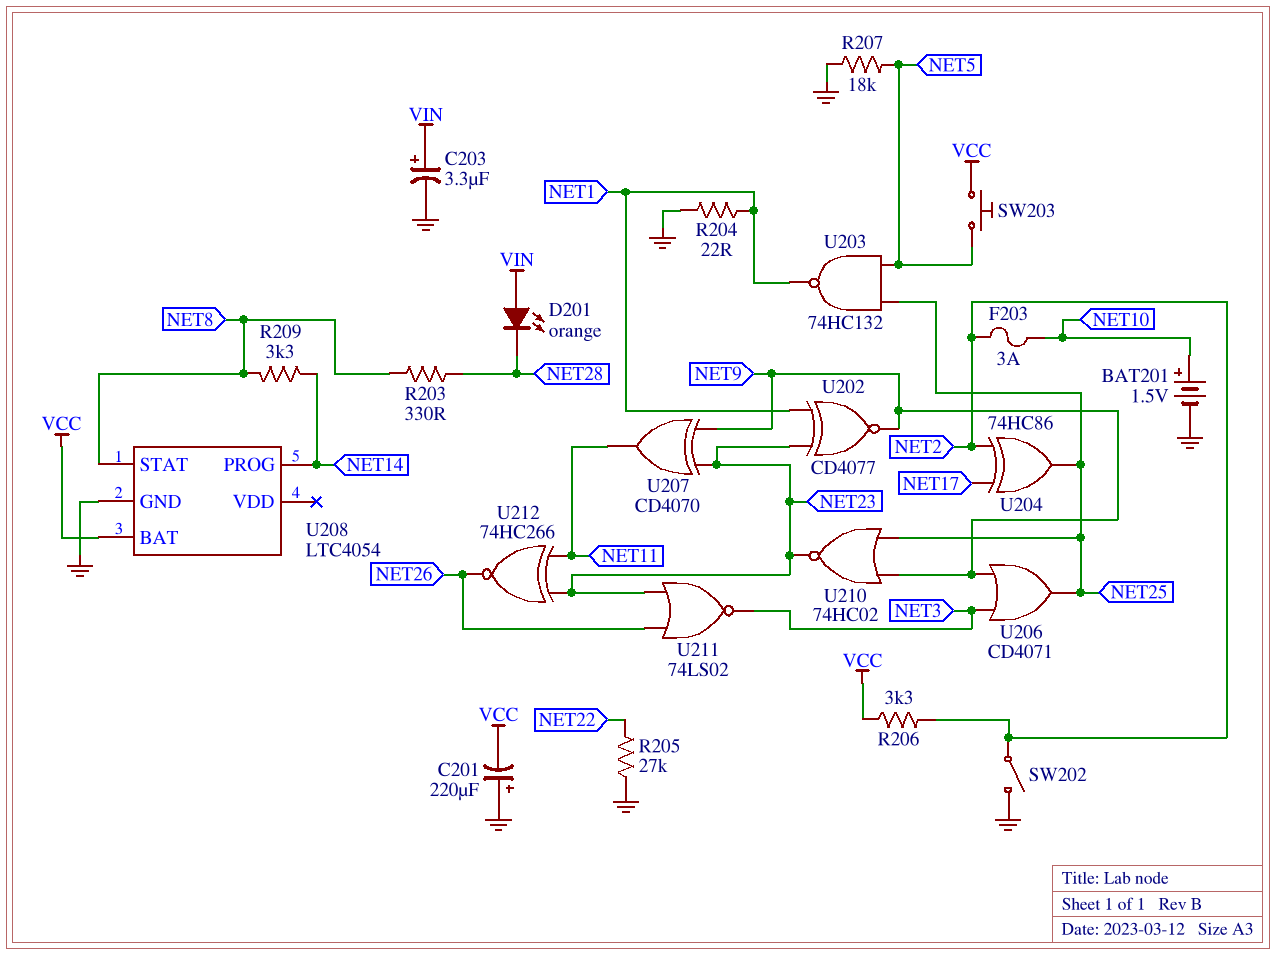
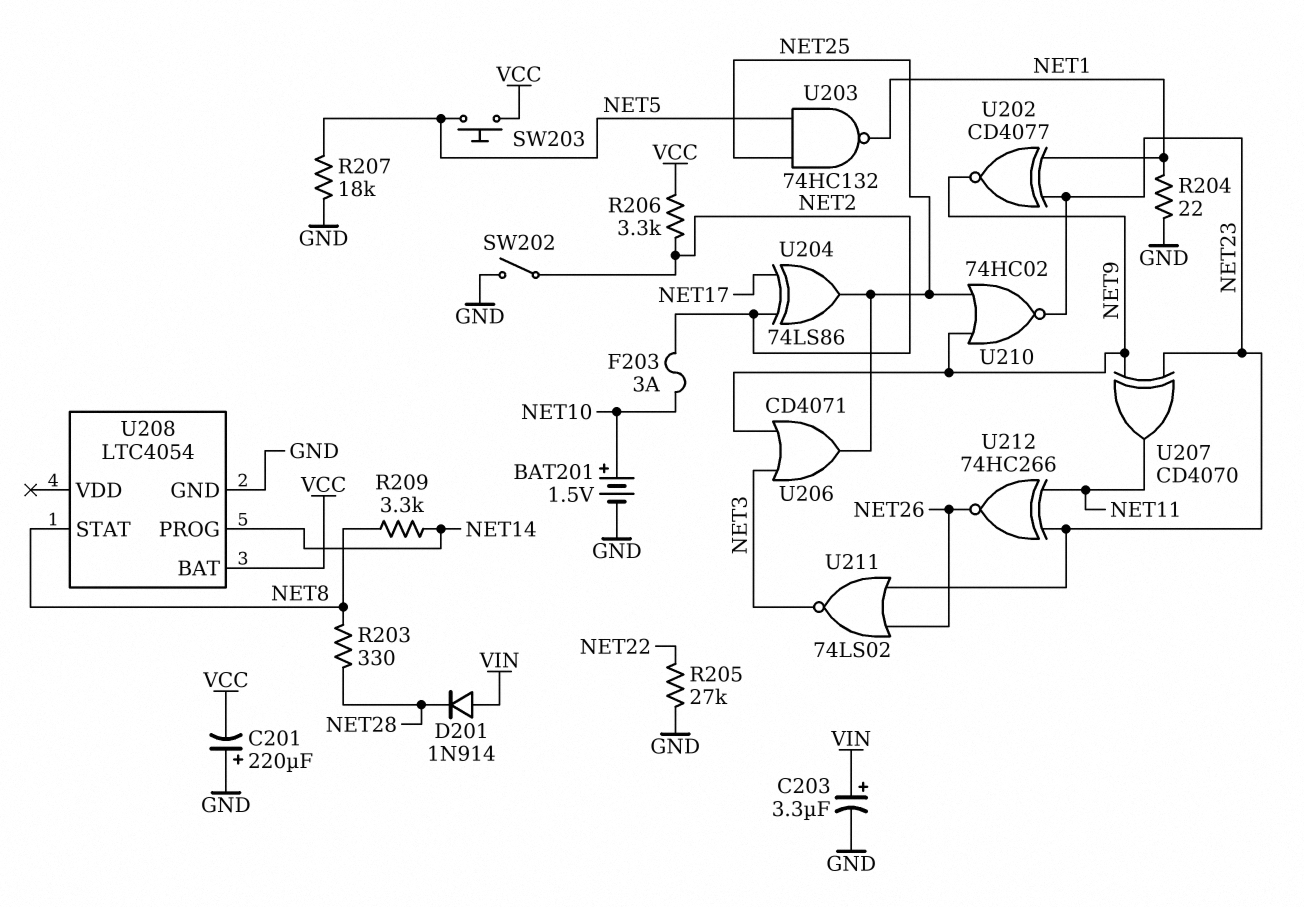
D201: LED orange (A VIN, K NET28) -> diode 1N914 (A VIN, K NET28)
U204: XOR 74HC86 (in NET2, in NET17, out NET25) -> XOR 74LS86 (in NET2, in NET17, out NET25)

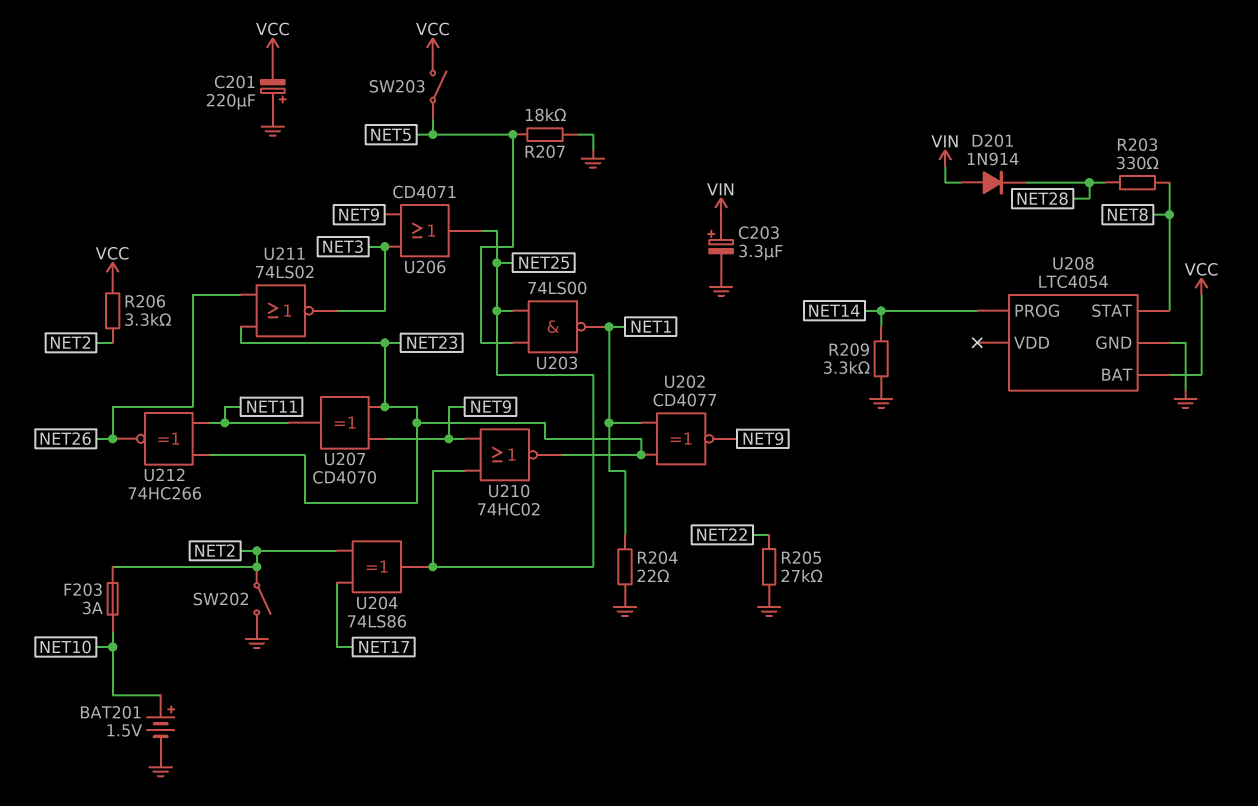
R209: 3.3k (NET8, NET14) -> 3.3k (GND, NET14)
SW203: button (NET5, VCC) -> switch (NET5, VCC)
U203: NAND 74HC132 (in NET5, in NET25, out NET1) -> NAND 74LS00 (in NET5, in NET25, out NET1)

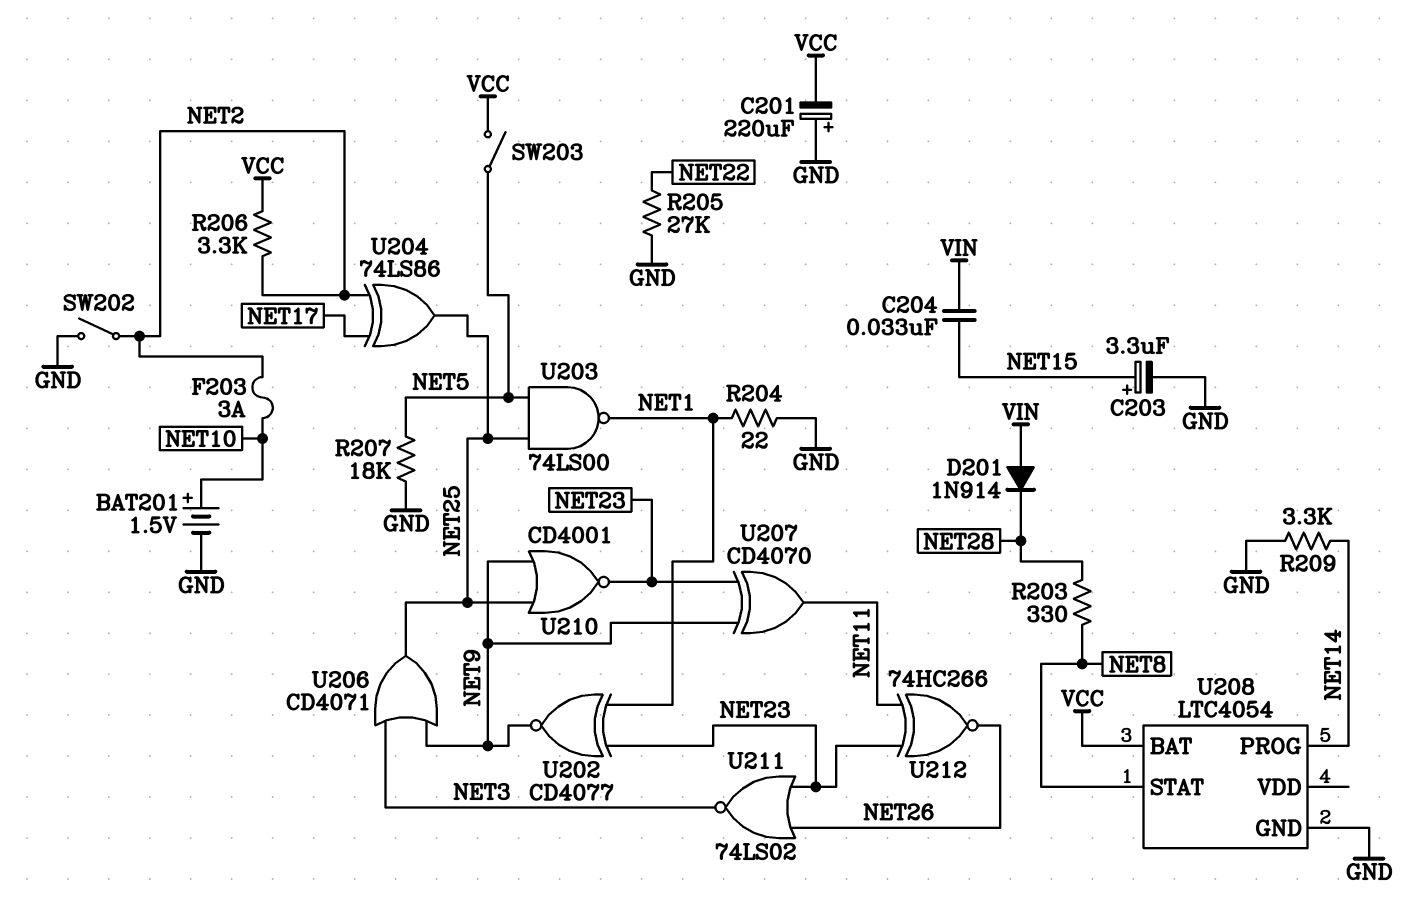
C203: 3.3uF (plus VIN, minus GND) -> 3.3uF (plus NET15, minus GND)
C204: none -> 33nF (NET15, VIN)
U210: NOR 74HC02 (in NET9, in NET25, out NET23) -> NOR CD4001 (in NET9, in NET25, out NET23)

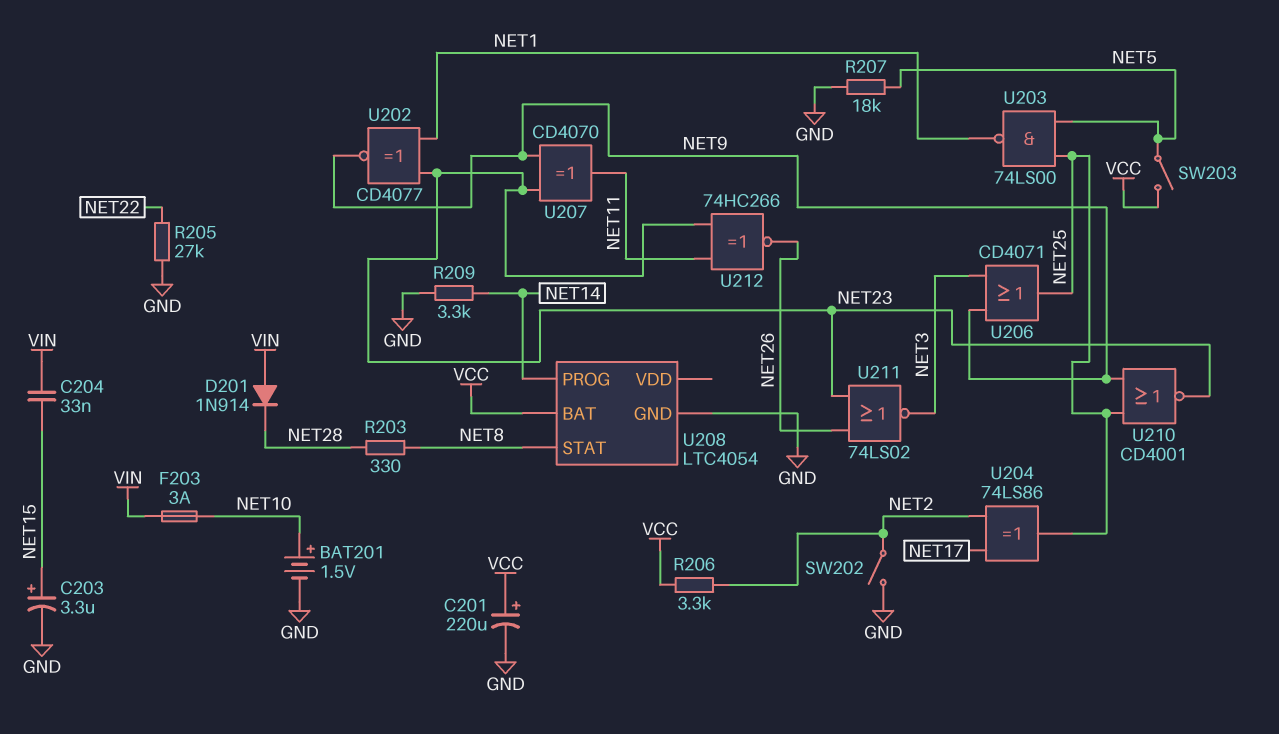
C201: 220uF (plus GND, minus VCC) -> 220uF (plus VCC, minus GND)
F203: 3A (NET2, NET10) -> 3A (NET10, VIN)
R204: 22 (GND, NET1) -> none

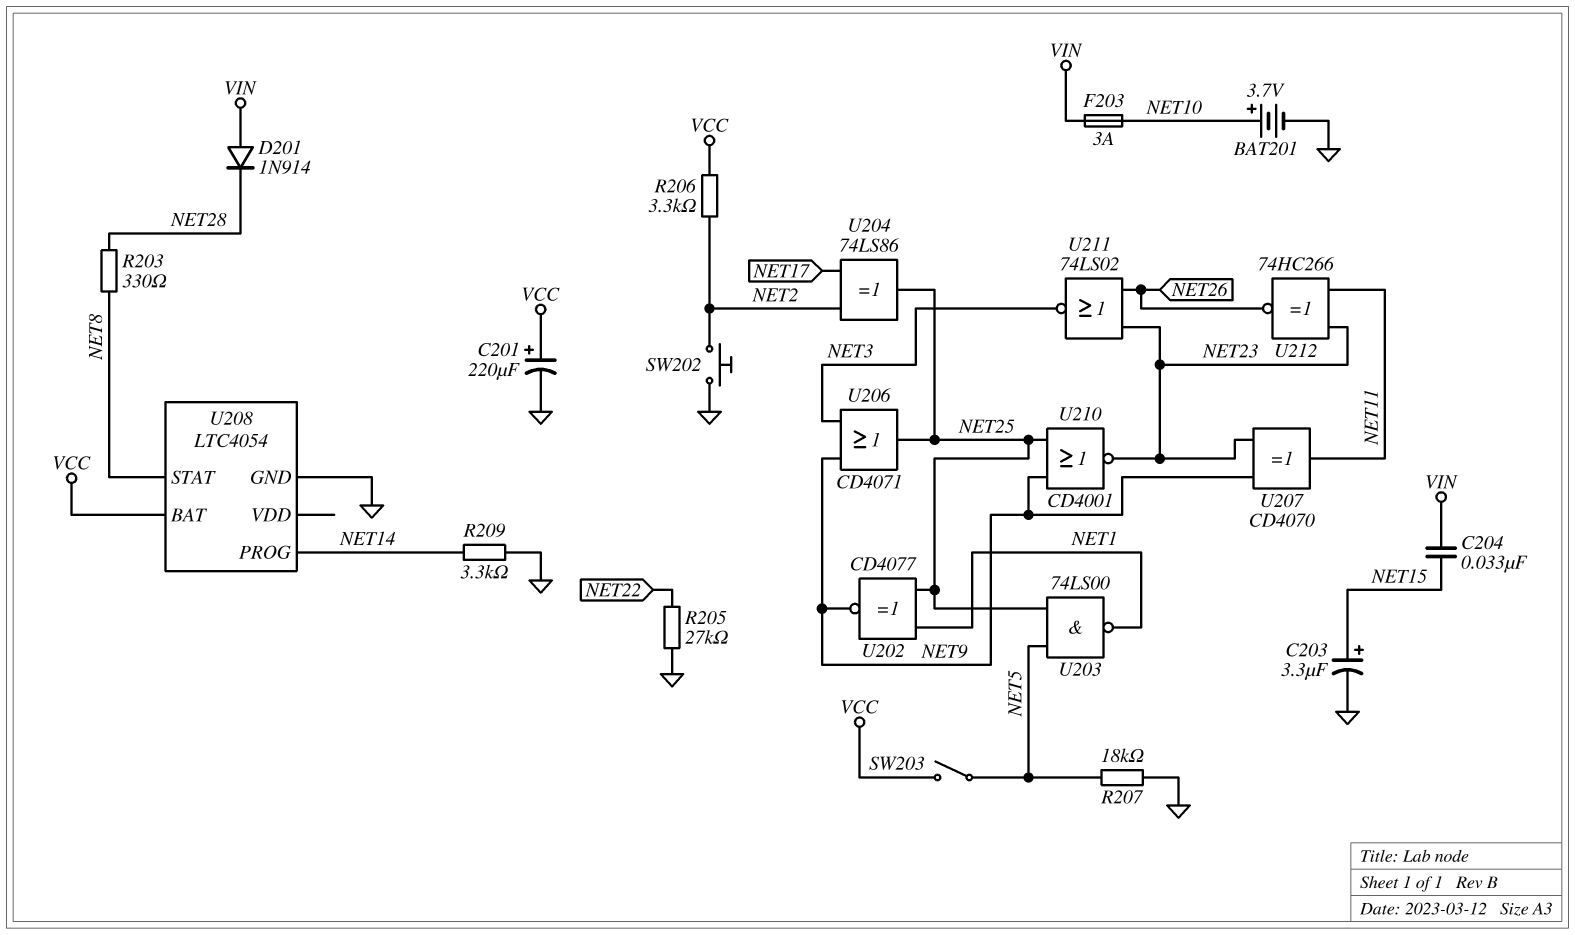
BAT201: 1.5V (plus NET10, minus GND) -> 3.7V (plus NET10, minus GND)
SW202: switch (GND, NET2) -> button (GND, NET2)
U202: XNOR CD4077 (in NET1, in NET23, out NET9) -> XNOR CD4077 (in NET1, in NET25, out NET9)

